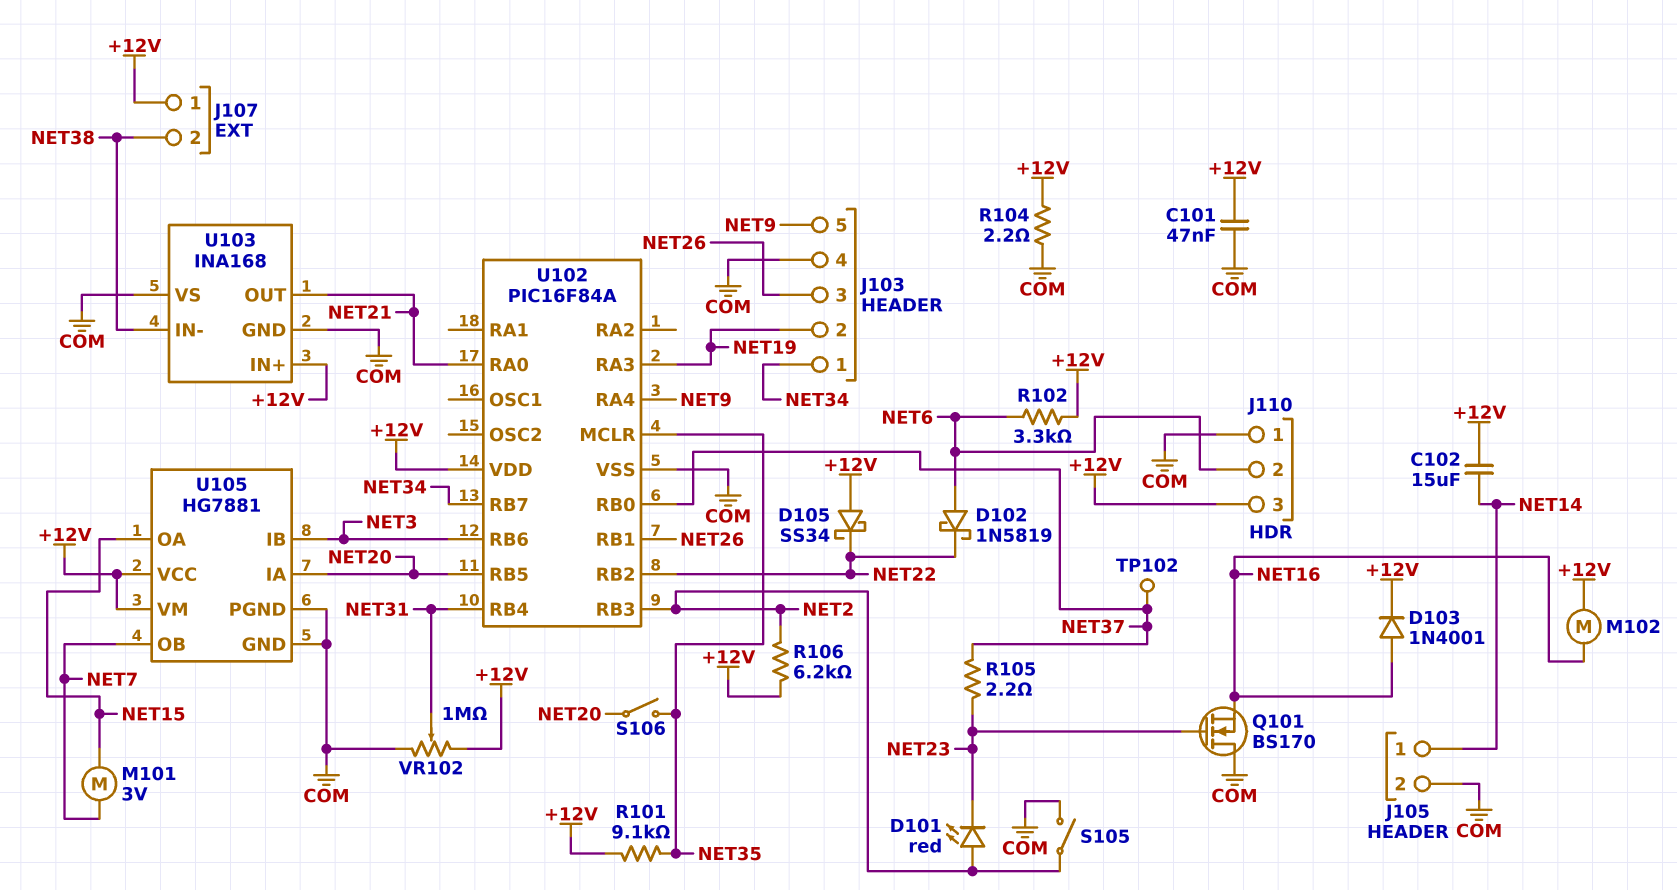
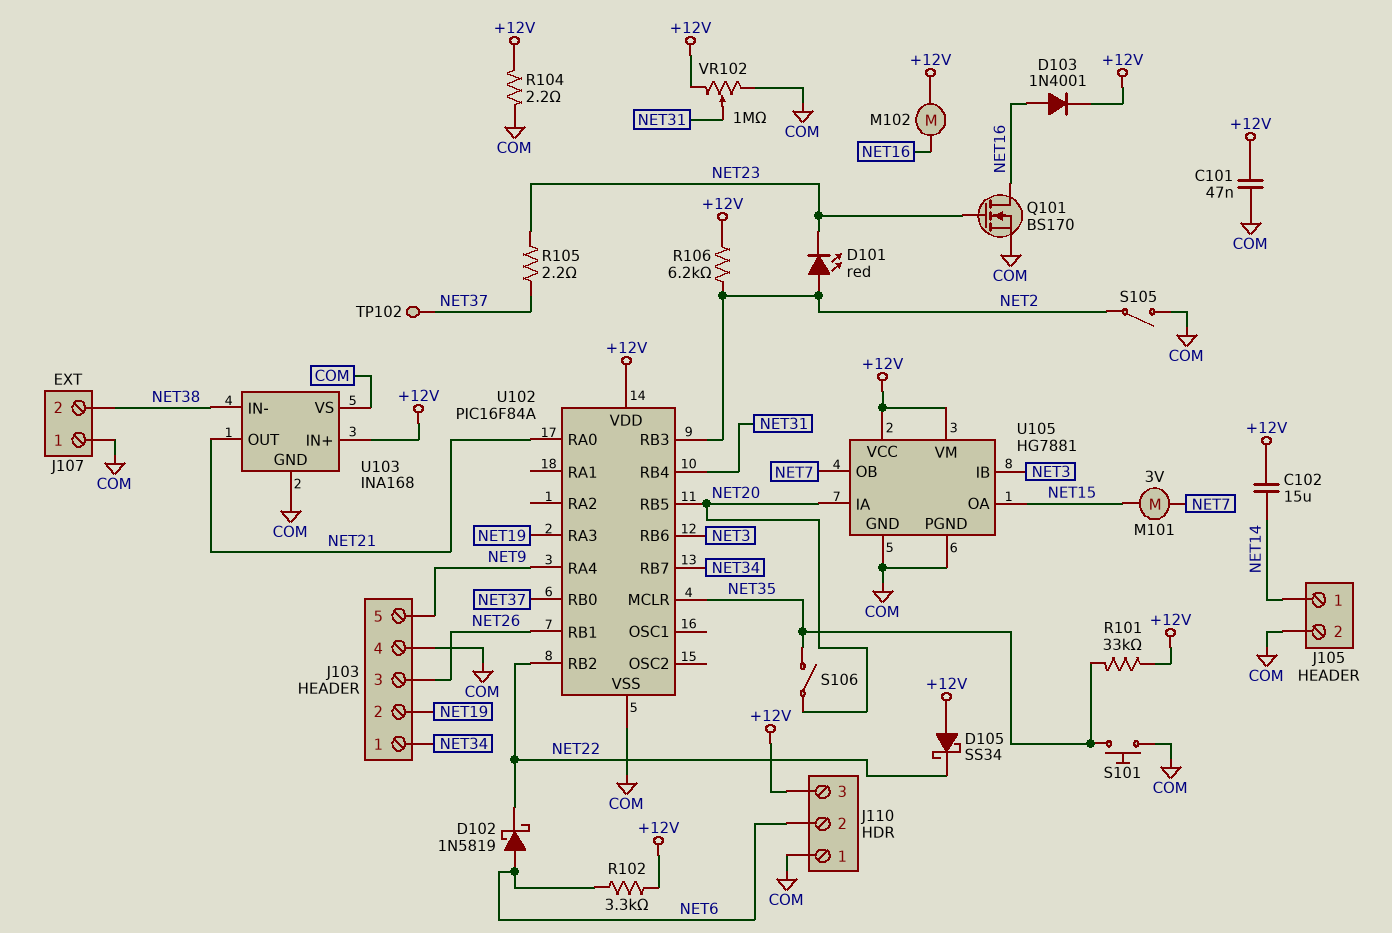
J107 pin 1: +12V -> COM
Q101: NMOS BS170 (G NET23, D COM, S NET16) -> NMOS BS170 (G NET23, D NET16, S COM)
R101: 9.1k (+12V, NET35) -> 33k (+12V, NET35)
S101: none -> button (COM, NET35)

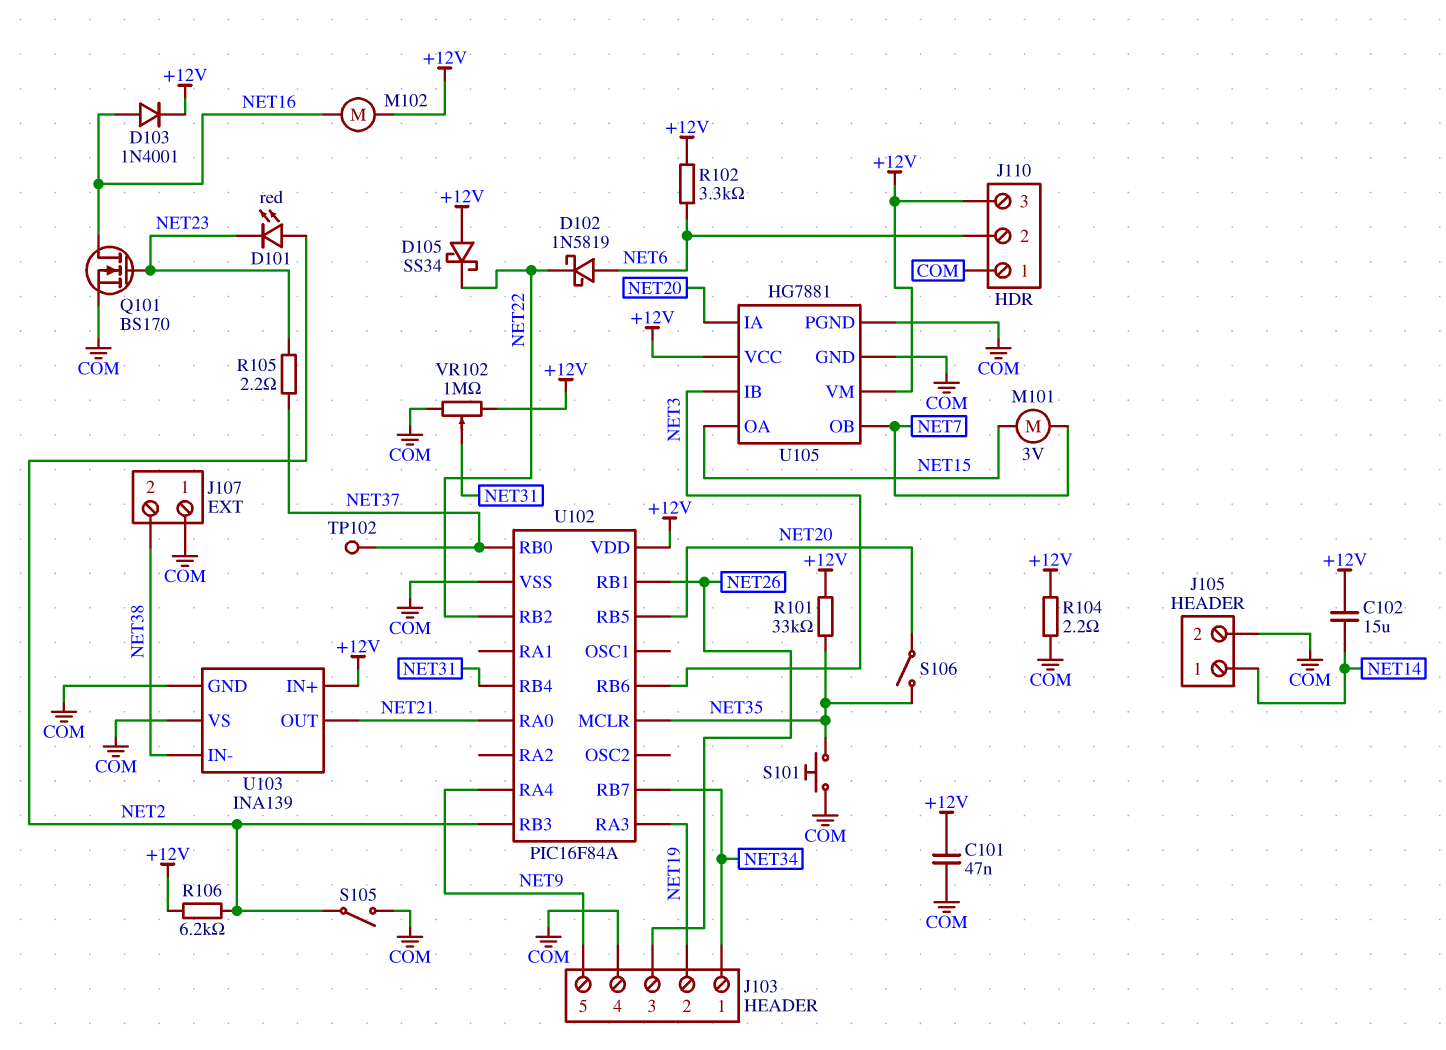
U103: INA168 -> INA139

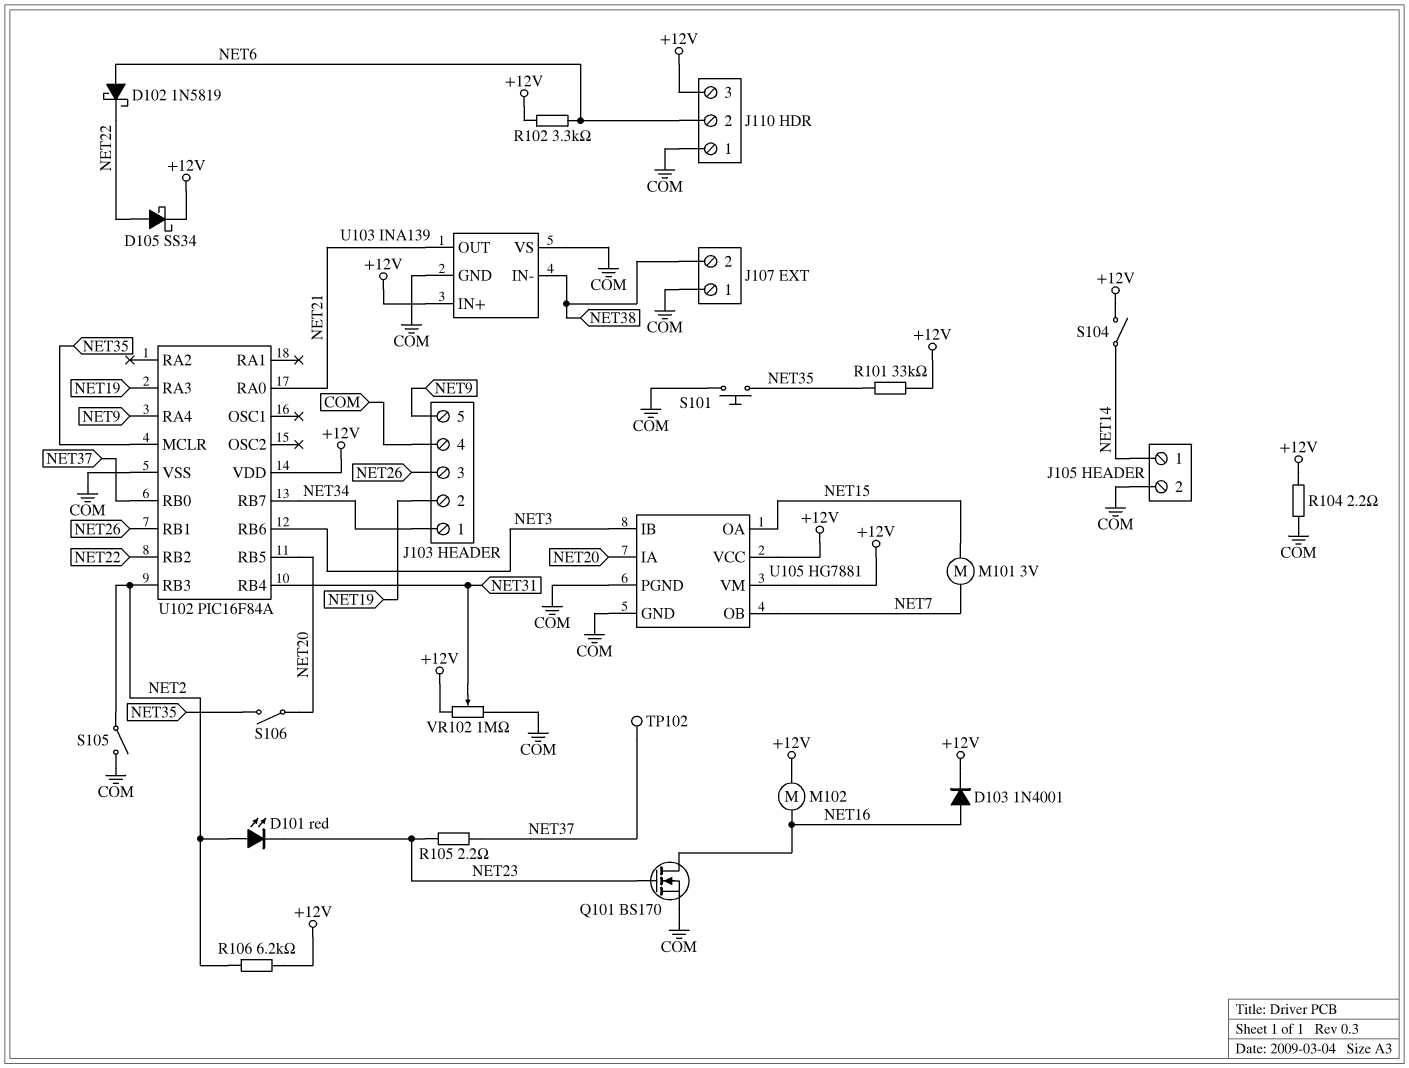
C101: 47nF (+12V, COM) -> none
C102: 15uF (+12V, NET14) -> none
D105: schottky SS34 (A +12V, K NET22) -> schottky SS34 (A NET22, K +12V)
S104: none -> switch (+12V, NET14)

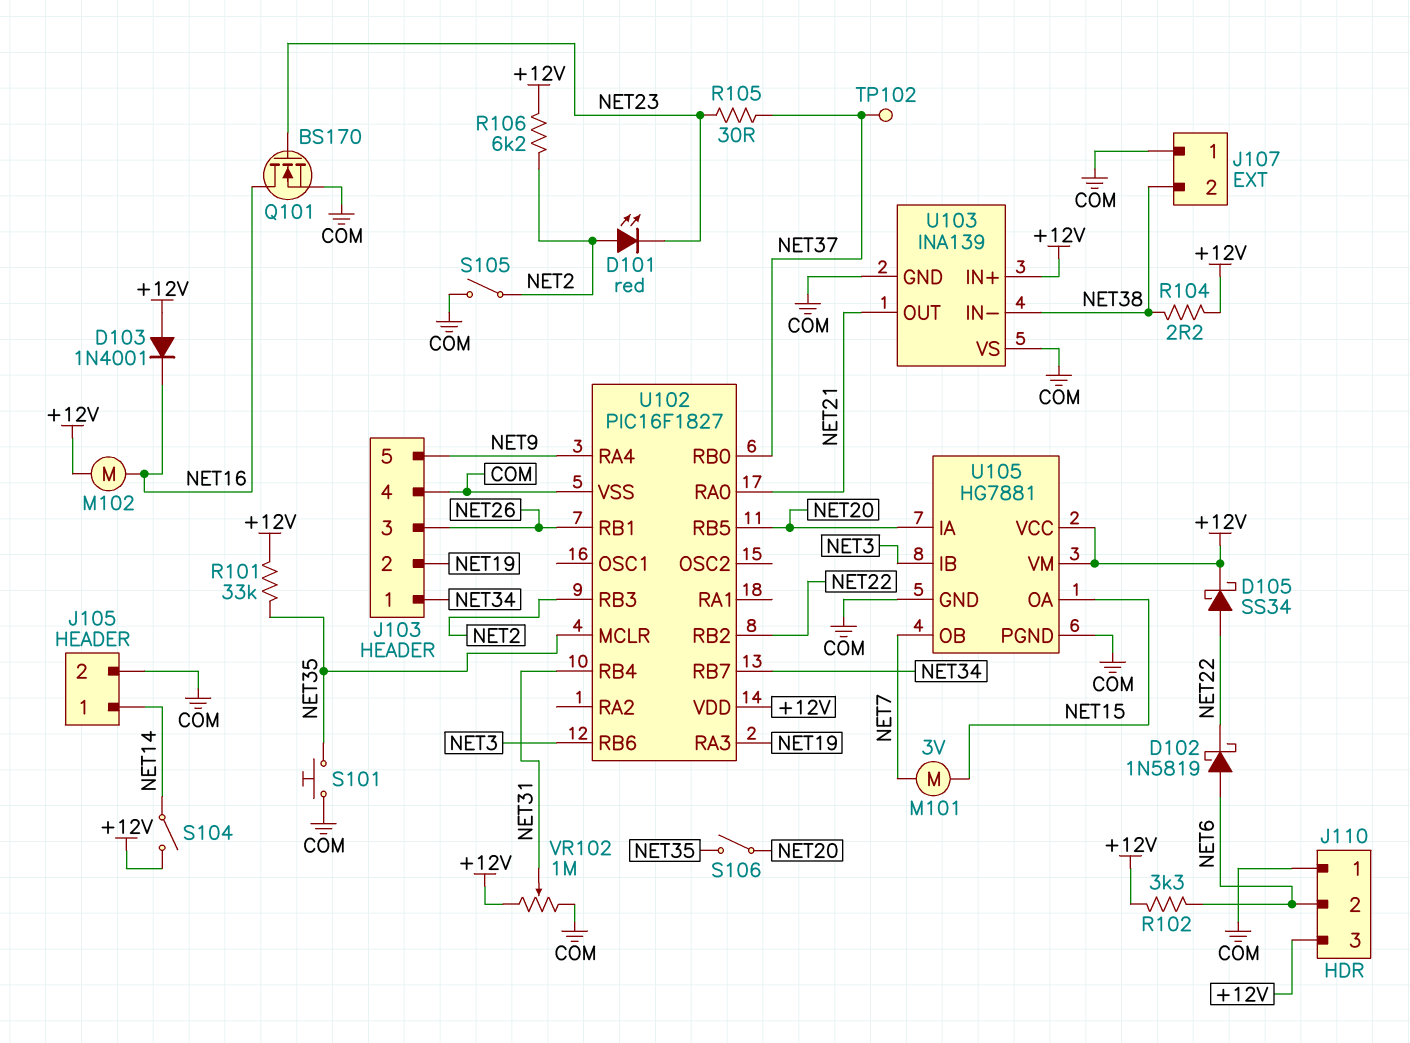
D103: diode 1N4001 (A NET16, K +12V) -> diode 1N4001 (A +12V, K NET16)
R104: 2.2 (+12V, COM) -> 2.2 (+12V, NET38)
R105: 2.2 (NET23, NET37) -> 30 (NET23, NET37)
U102: PIC16F84A -> PIC16F1827

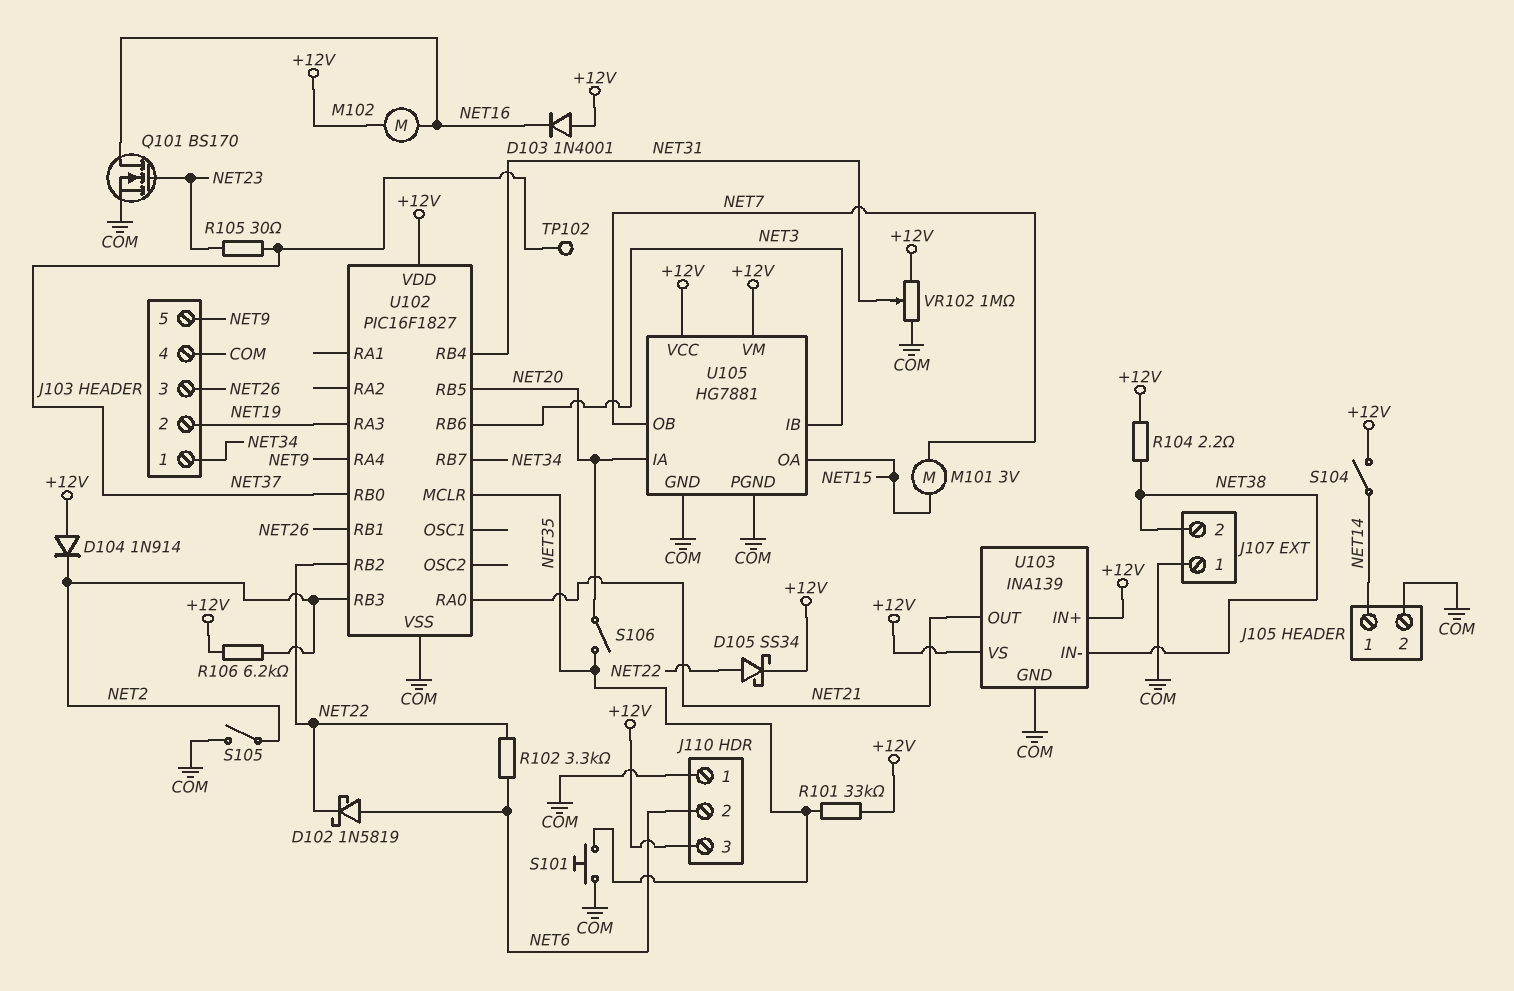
D101: LED red (A NET2, K NET23) -> none
D104: none -> diode 1N914 (A +12V, K NET2)
R102: 3.3k (+12V, NET6) -> 3.3k (NET6, NET22)
U103 pin VS: COM -> +12V

